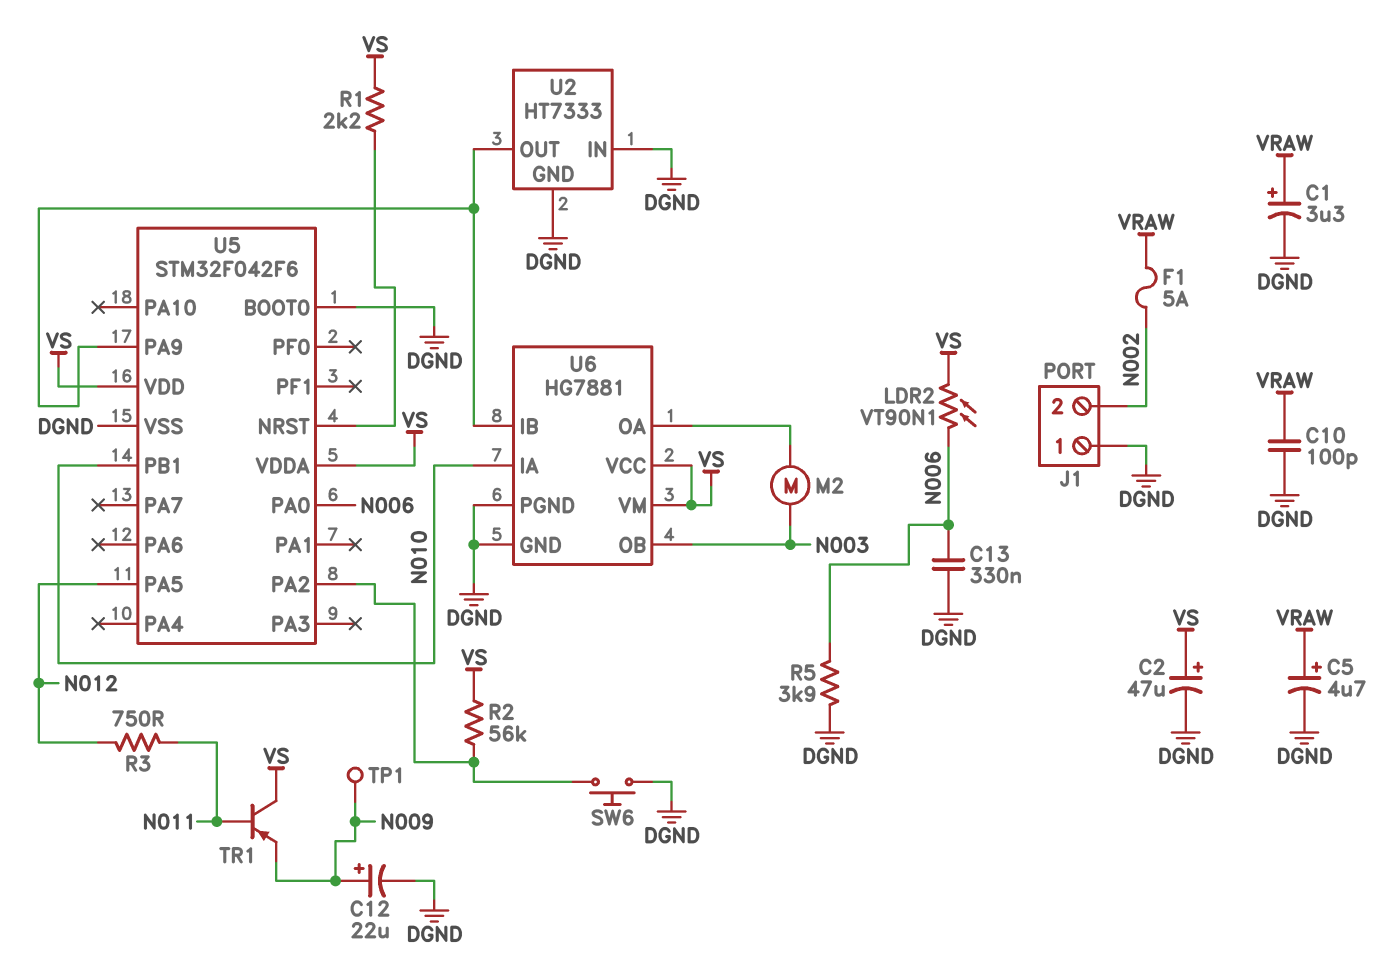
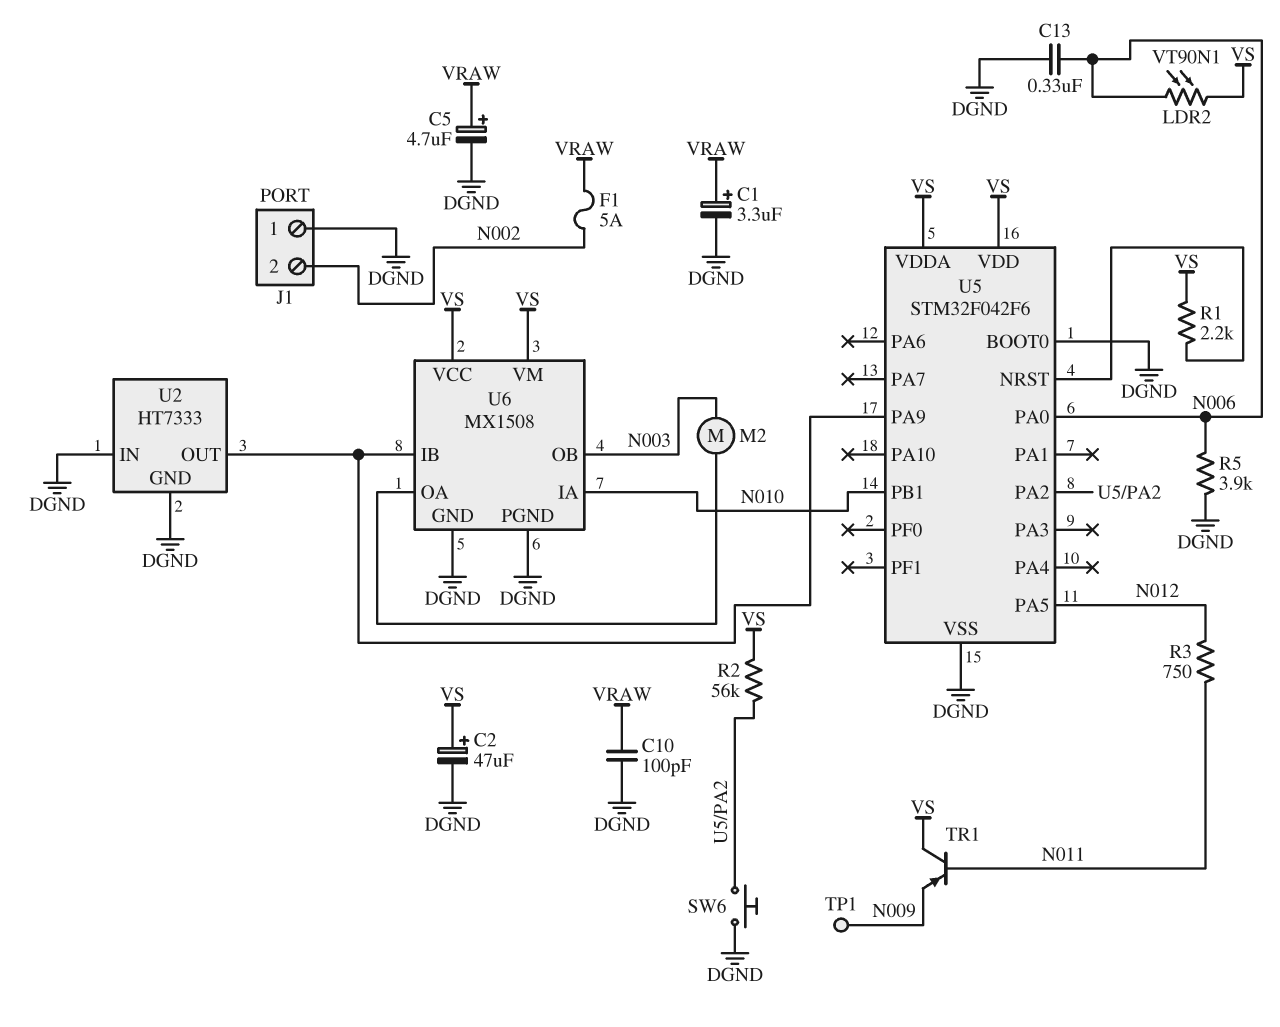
C12: 22uF (plus N009, minus DGND) -> none
U6: HG7881 -> MX1508

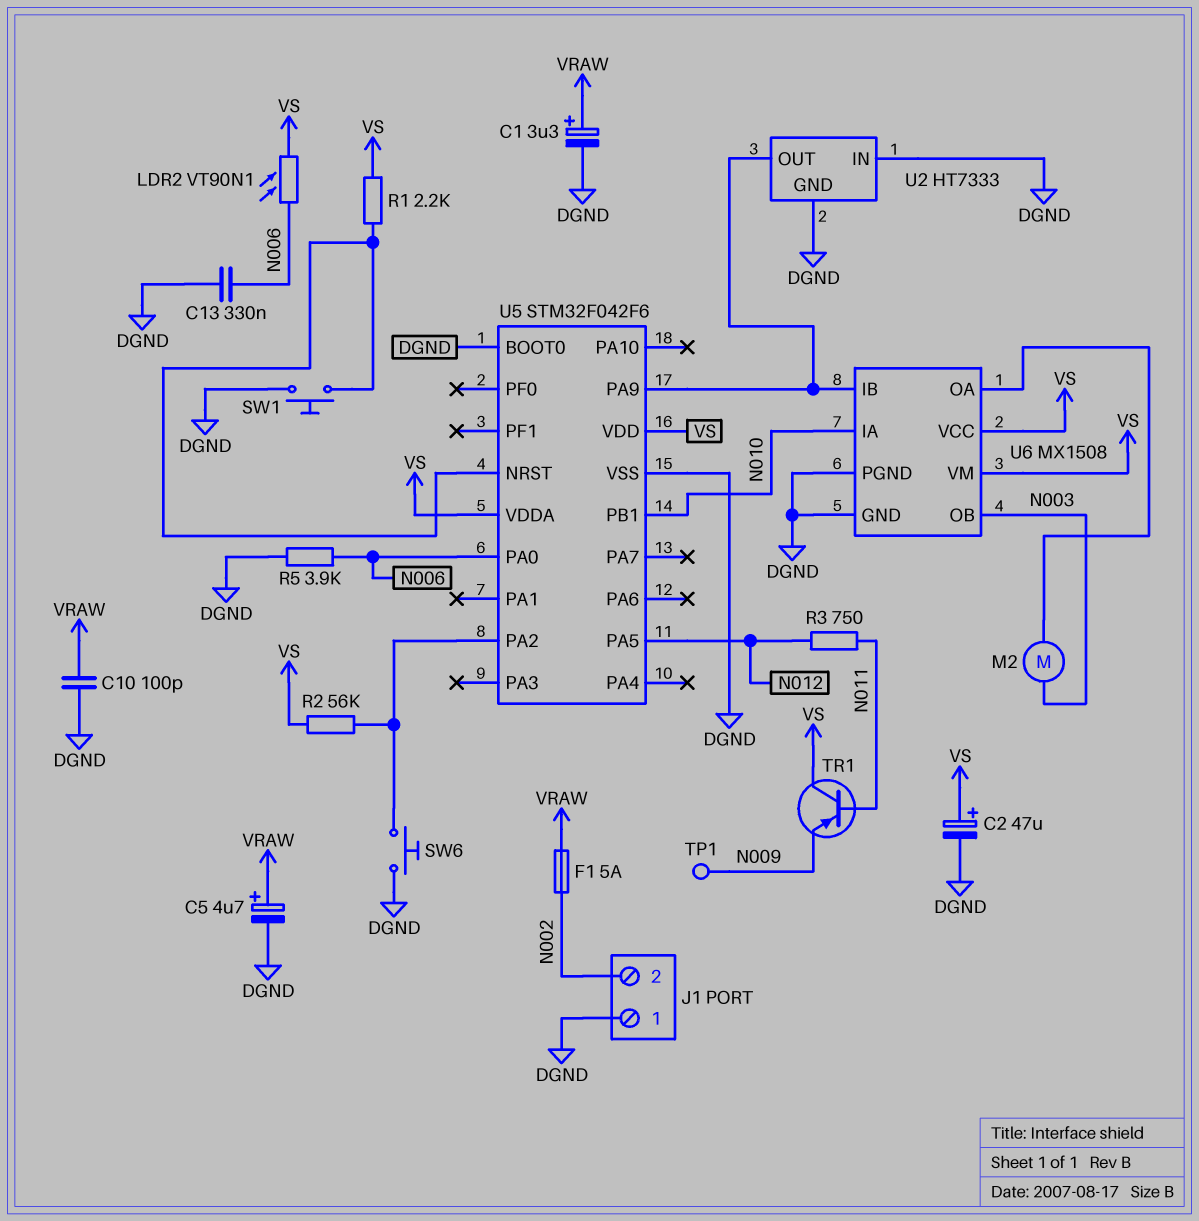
SW1: none -> button (DGND, U5/NRST)

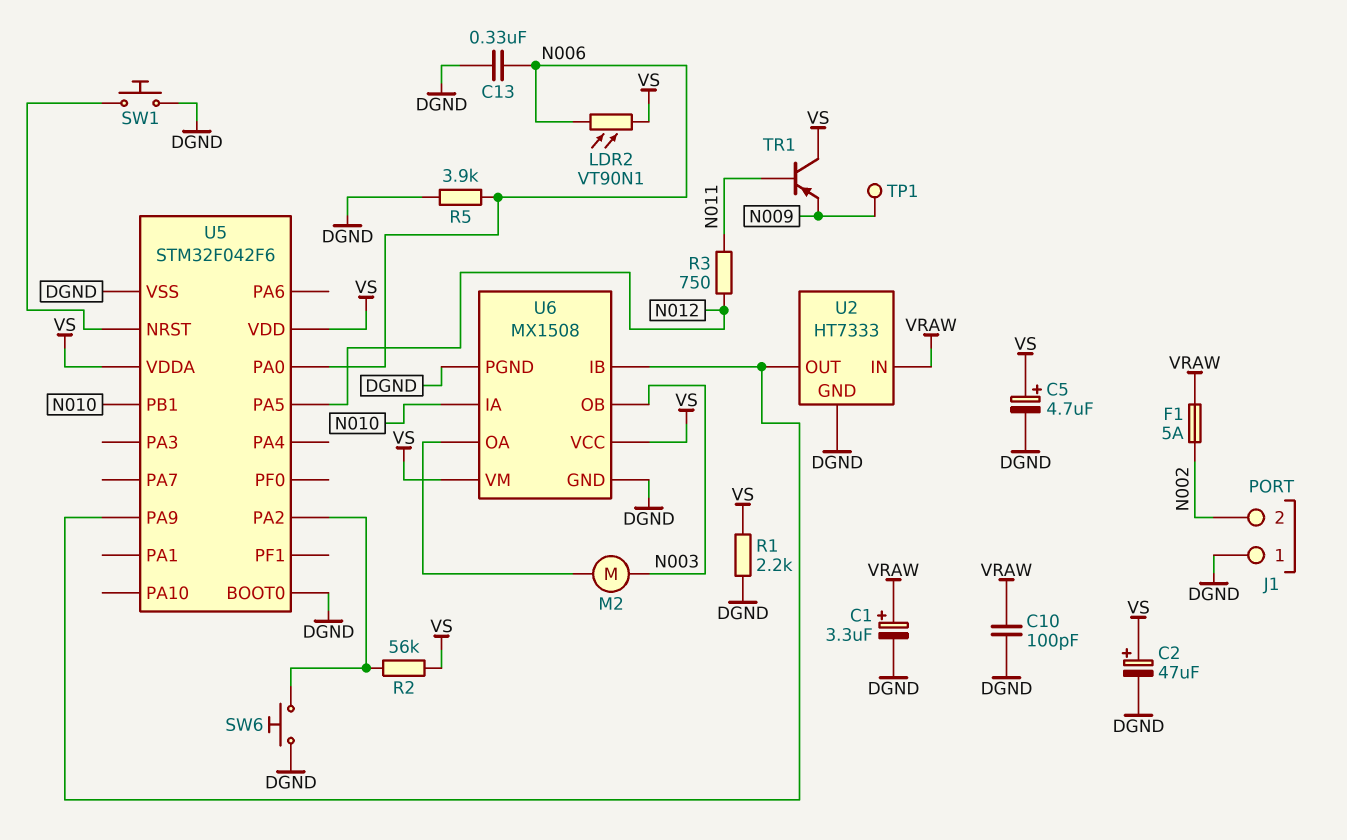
C5: 4.7uF (plus VRAW, minus DGND) -> 4.7uF (plus VS, minus DGND)
R1: 2.2k (U5/NRST, VS) -> 2.2k (DGND, VS)
U2 pin IN: DGND -> VRAW

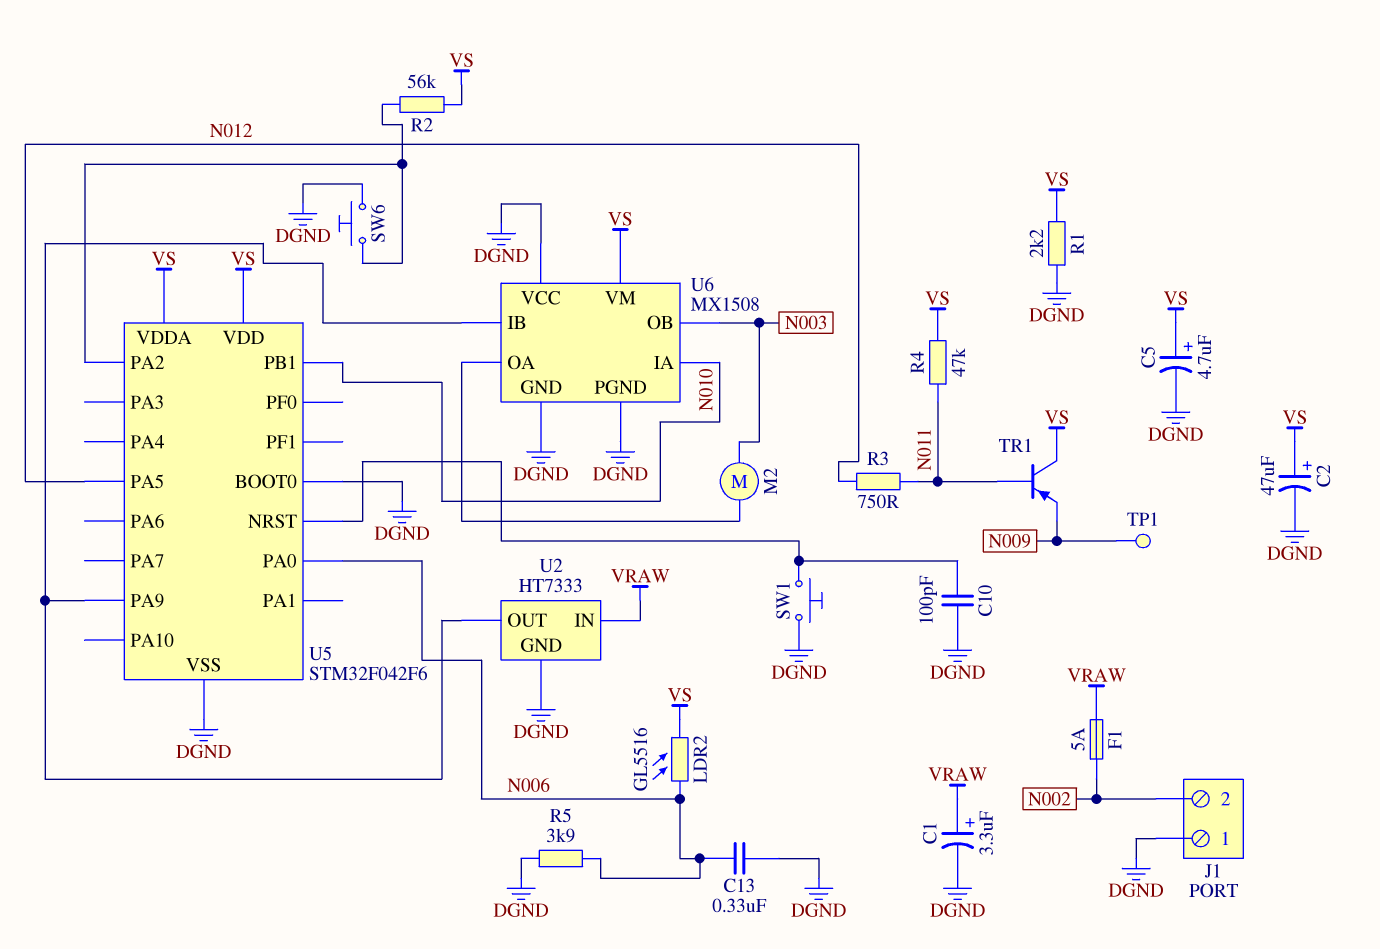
C10: 100pF (DGND, VRAW) -> 100pF (DGND, U5/NRST)
LDR2: VT90N1 (N006, VS) -> GL5516 (N006, VS)
R4: none -> 47k (N011, VS)
U6 pin VCC: VS -> DGND

